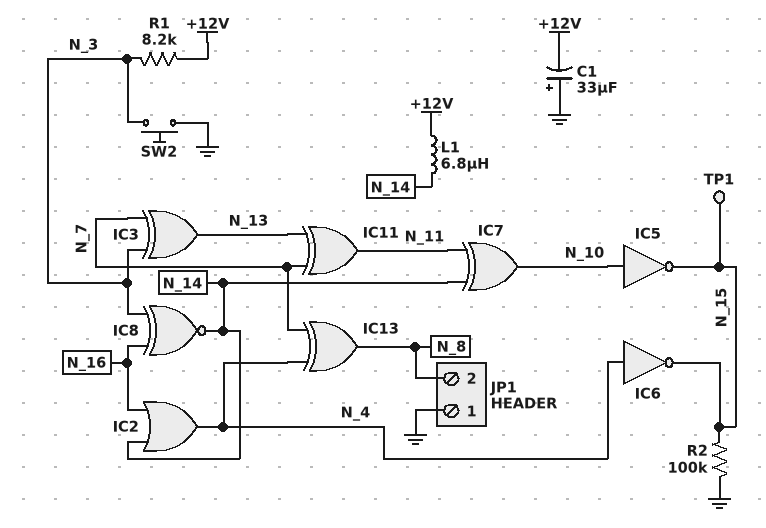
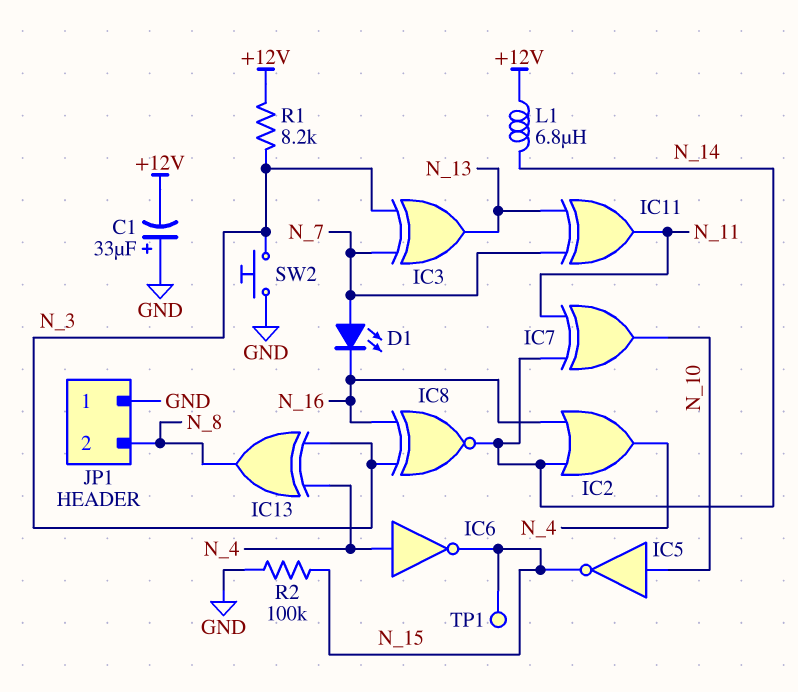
D1: none -> LED (A N_7, K N_16)
IC13: XOR (in N_4, in N_7, out N_8) -> XOR (in N_3, in N_4, out N_8)

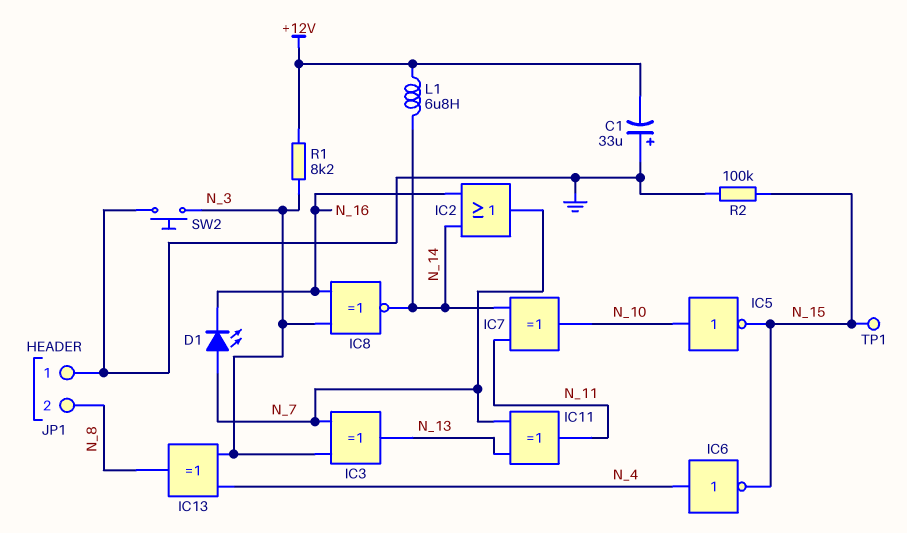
IC2: OR (in N_14, in N_16, out N_4) -> OR (in N_14, in N_16, out N_7)

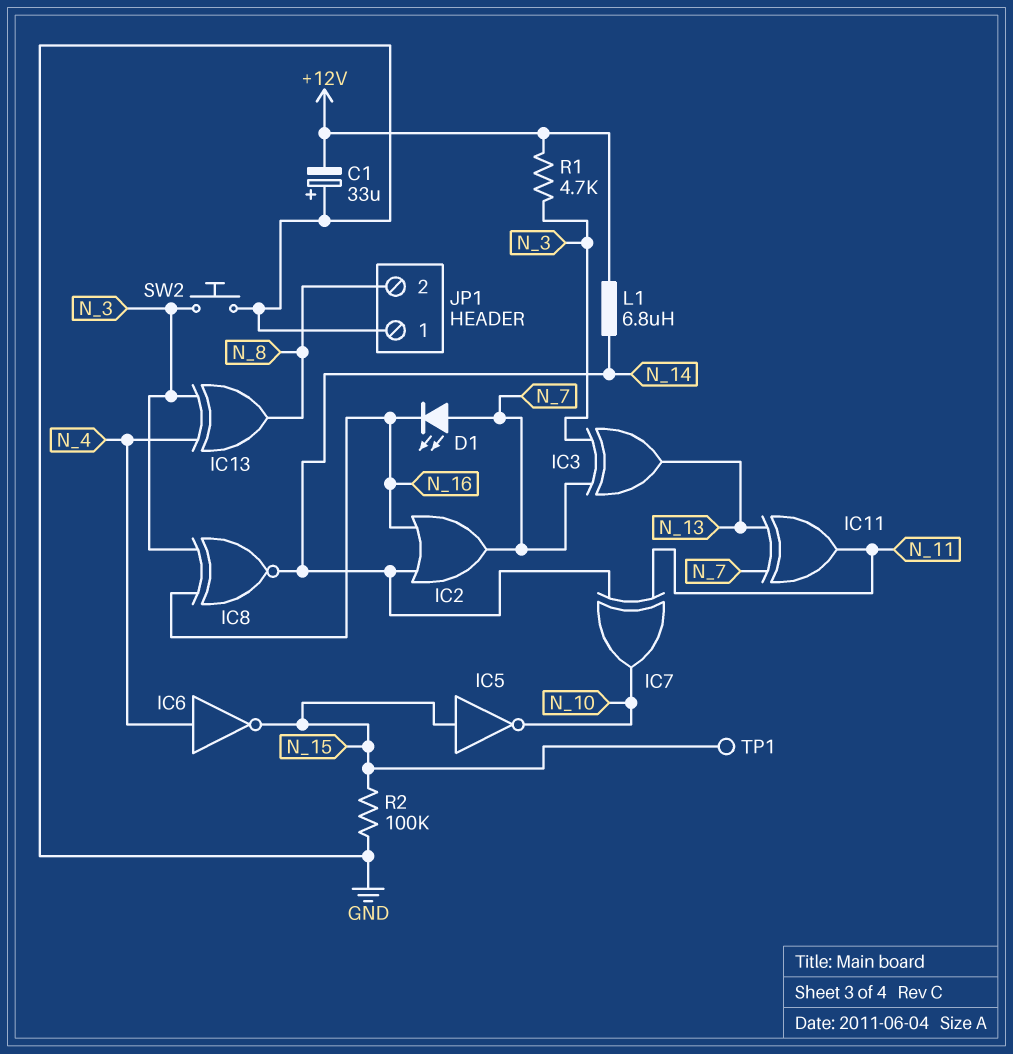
IC5: NOT (in N_10, out N_15) -> NOT (in N_15, out N_10)
R1: 8.2k (+12V, N_3) -> 4.7k (+12V, N_3)

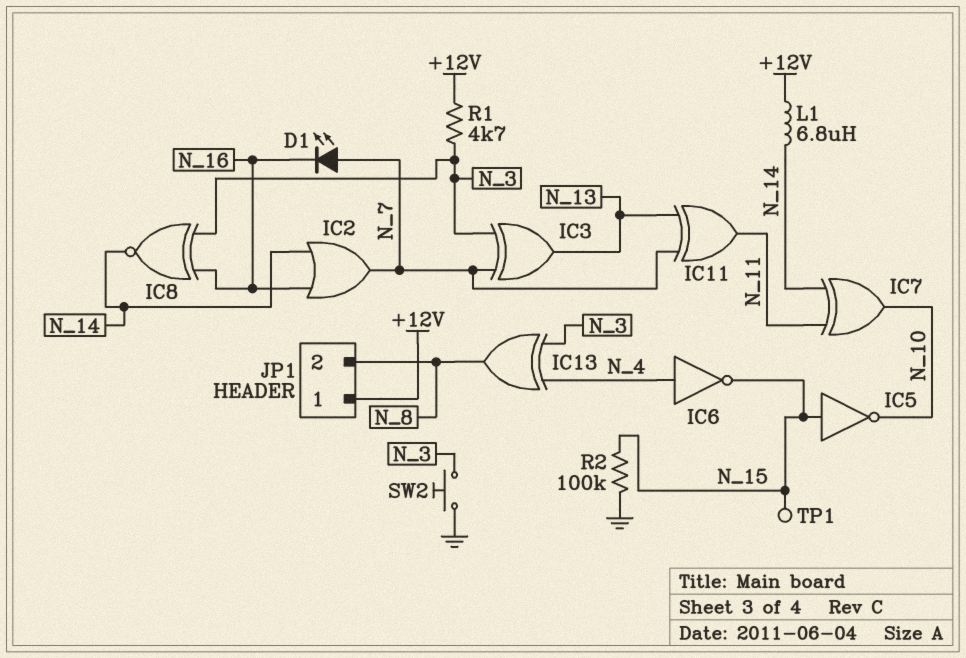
C1: 33uF (plus GND, minus +12V) -> none
JP1 pin 1: GND -> +12V

